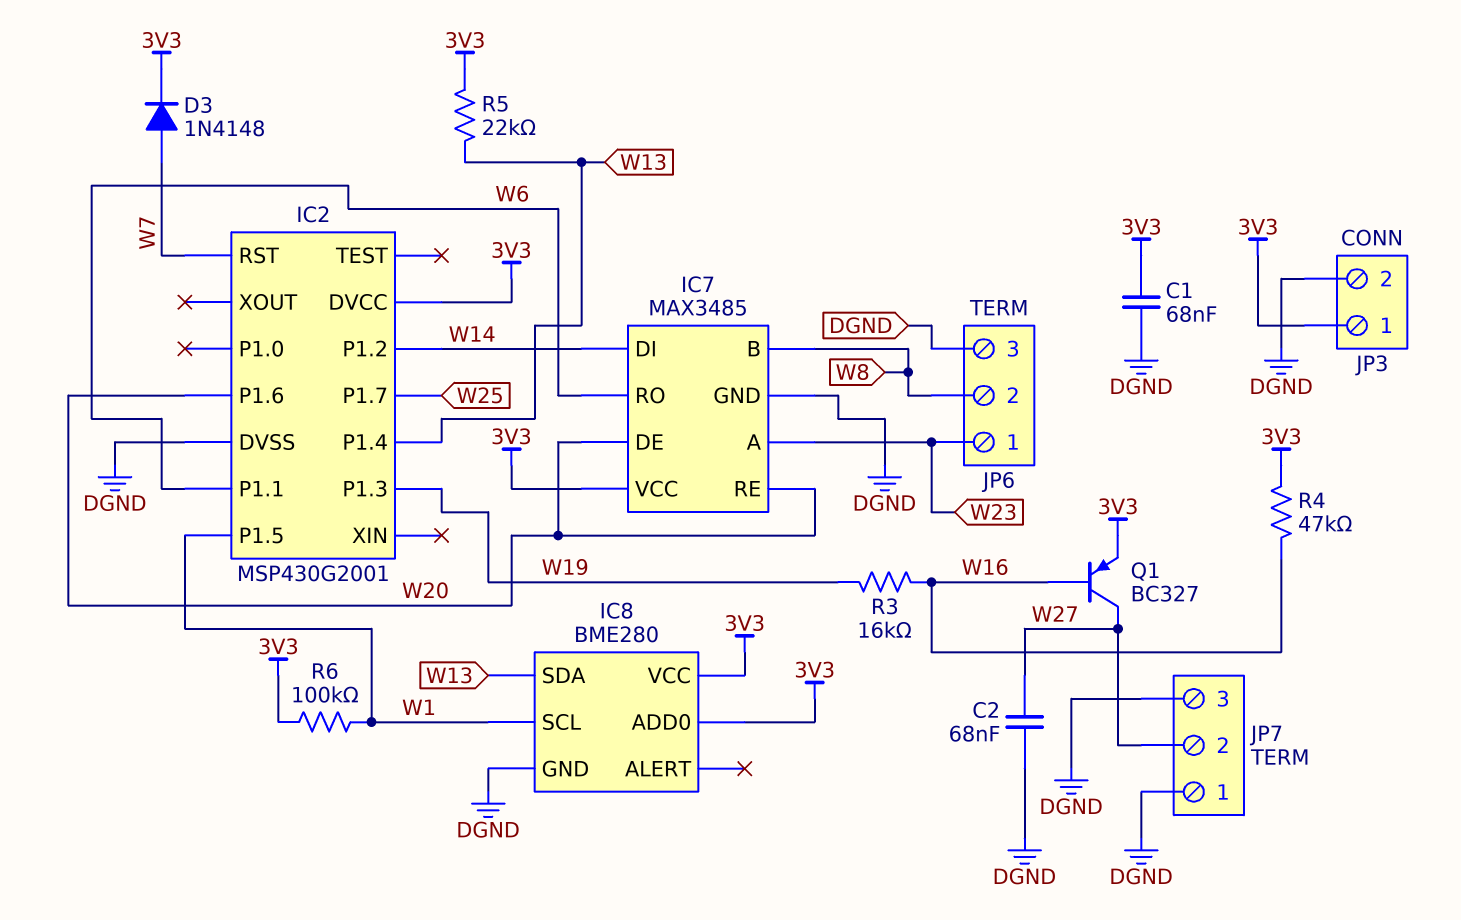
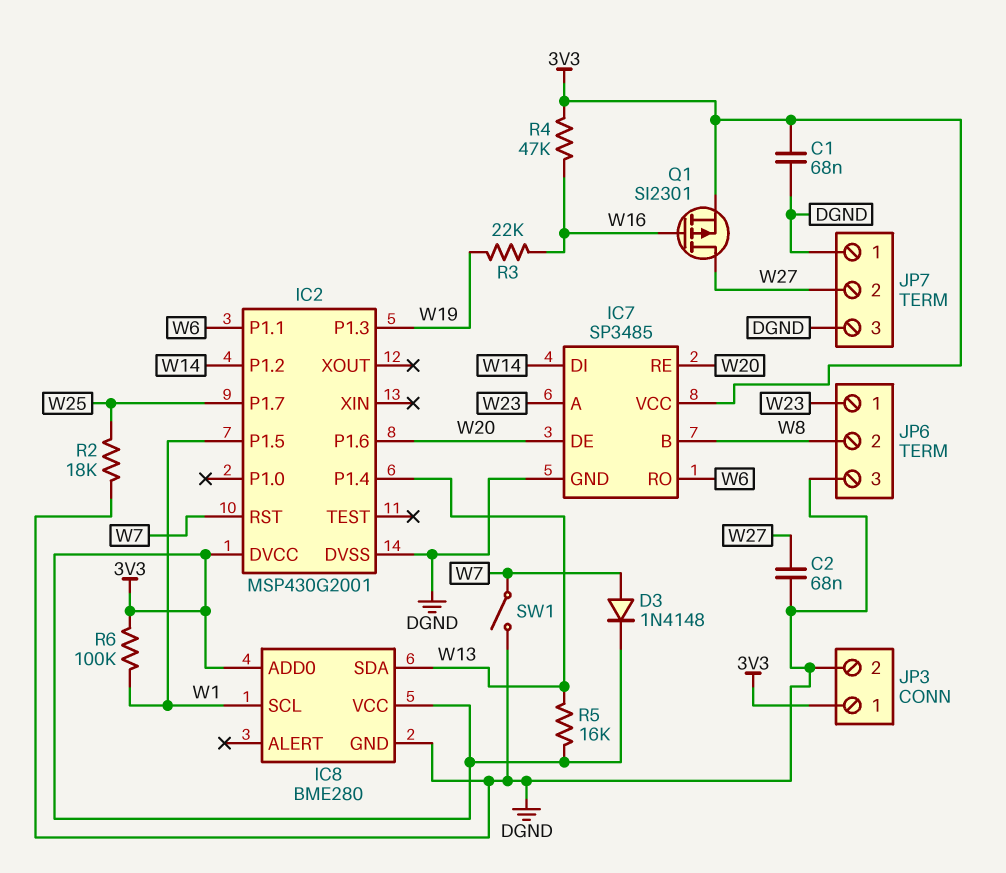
IC7: MAX3485 -> SP3485
Q1: PNP BC327 (B W16, C W27, E 3V3) -> PMOS SI2301 (G W16, D W27, S 3V3)
R2: none -> 18k (DGND, W25)
R3: 16k (W16, W19) -> 22k (W16, W19)
R5: 22k (3V3, W13) -> 16k (3V3, W13)
SW1: none -> switch (DGND, W7)

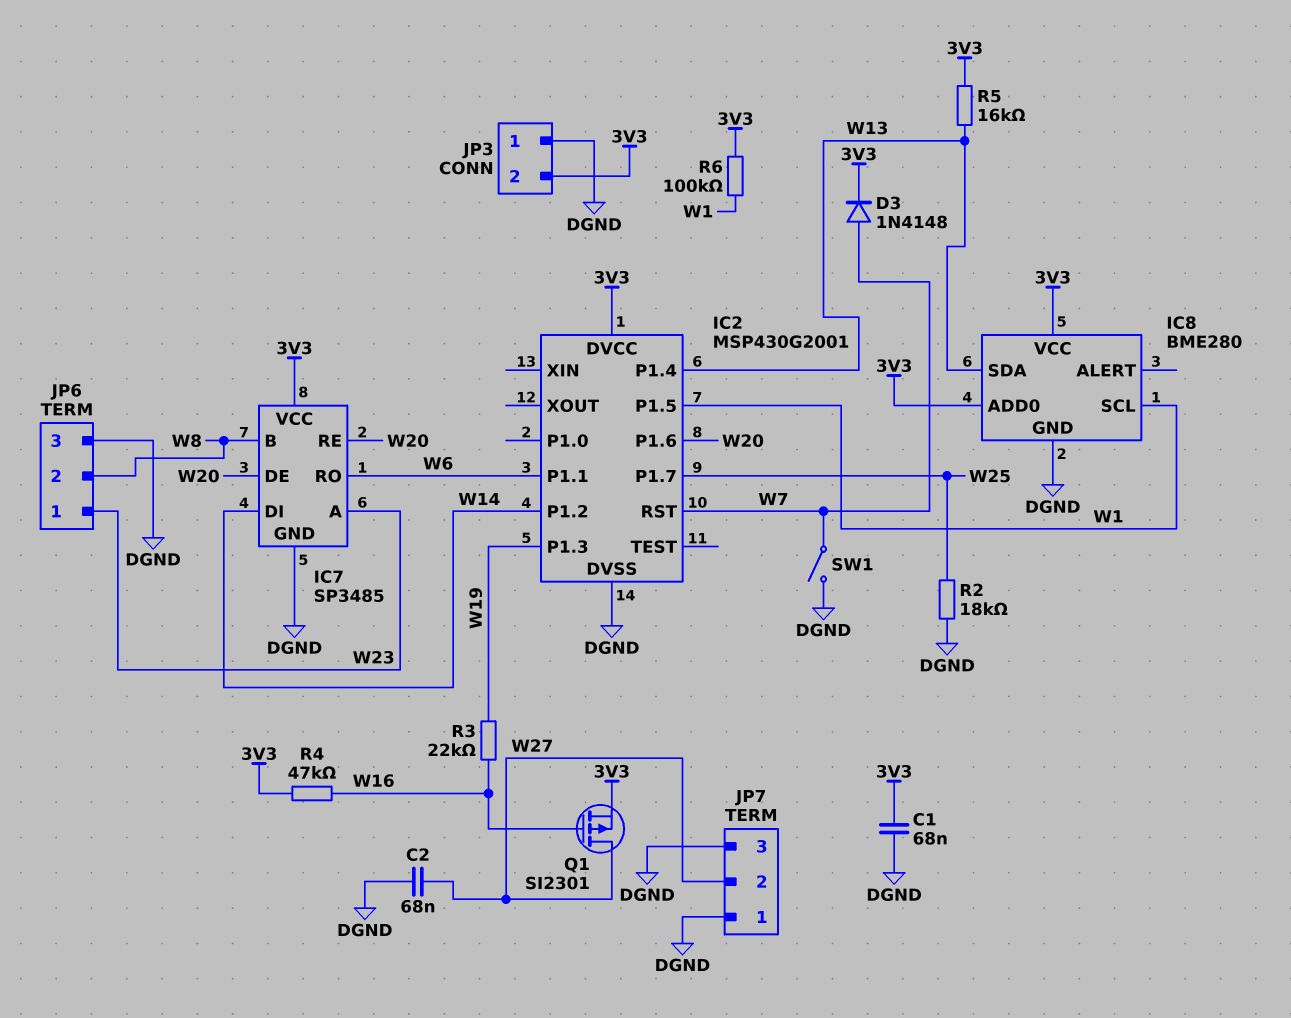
JP3 pin 1: 3V3 -> DGND
JP3 pin 2: DGND -> 3V3

